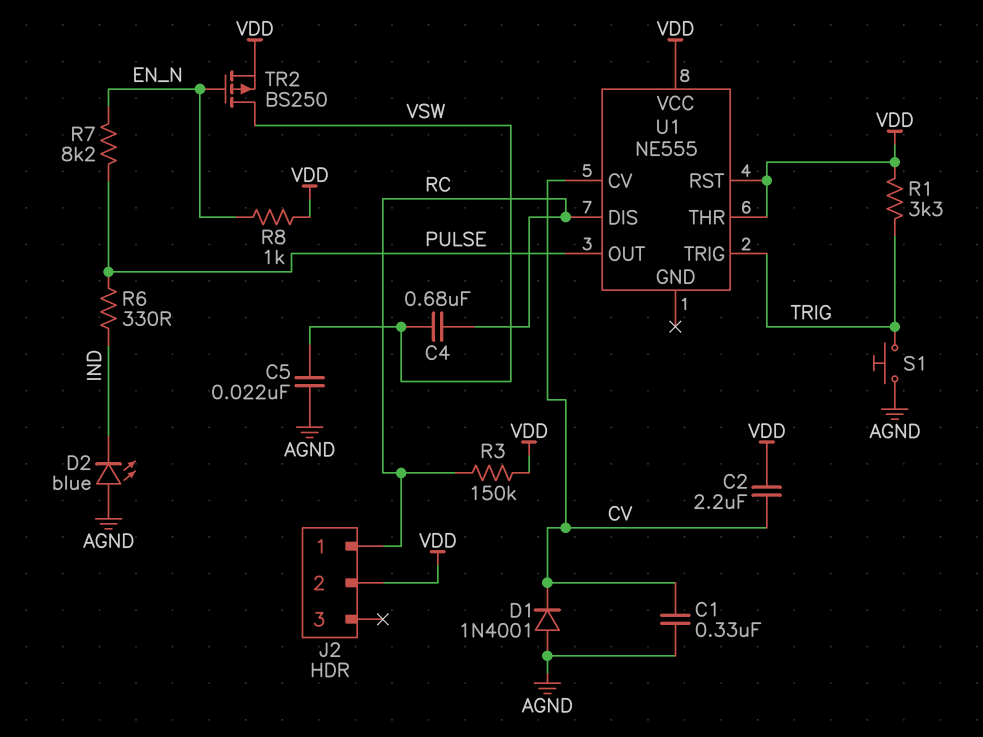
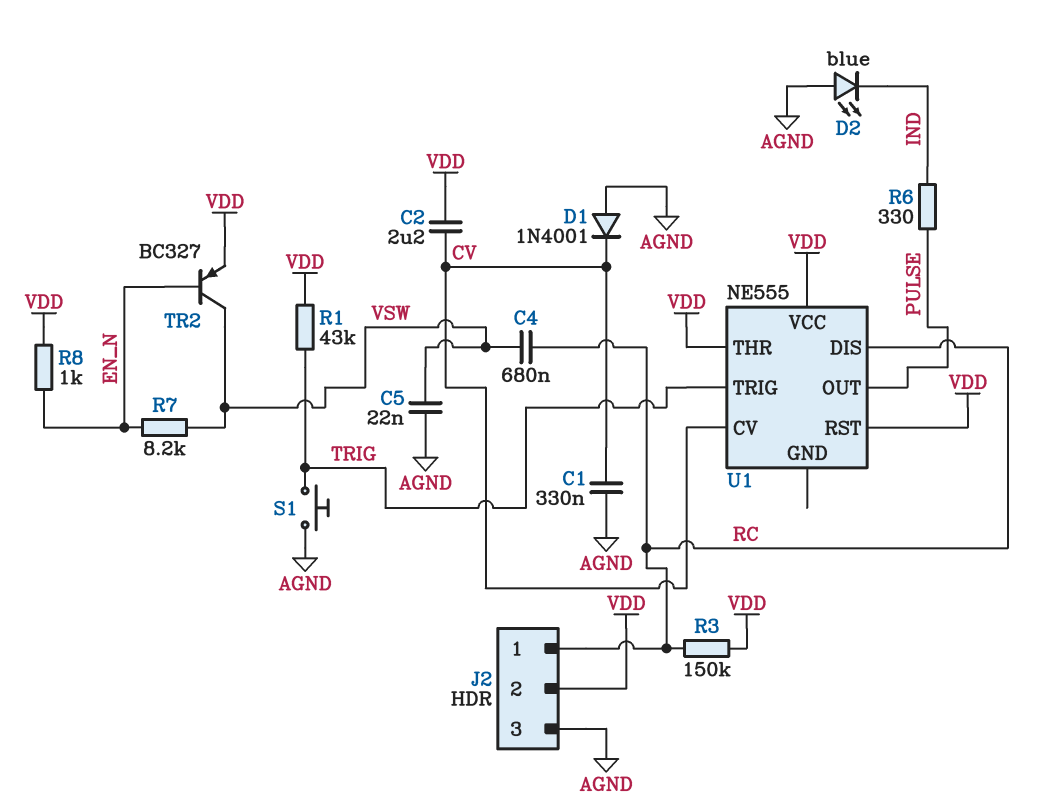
J2 pin 3: none -> AGND
R1: 3.3k (TRIG, VDD) -> 43k (TRIG, VDD)
R7: 8.2k (EN_N, PULSE) -> 8.2k (EN_N, VSW)
TR2: PMOS BS250 (G EN_N, D VSW, S VDD) -> PNP BC327 (B EN_N, C VSW, E VDD)

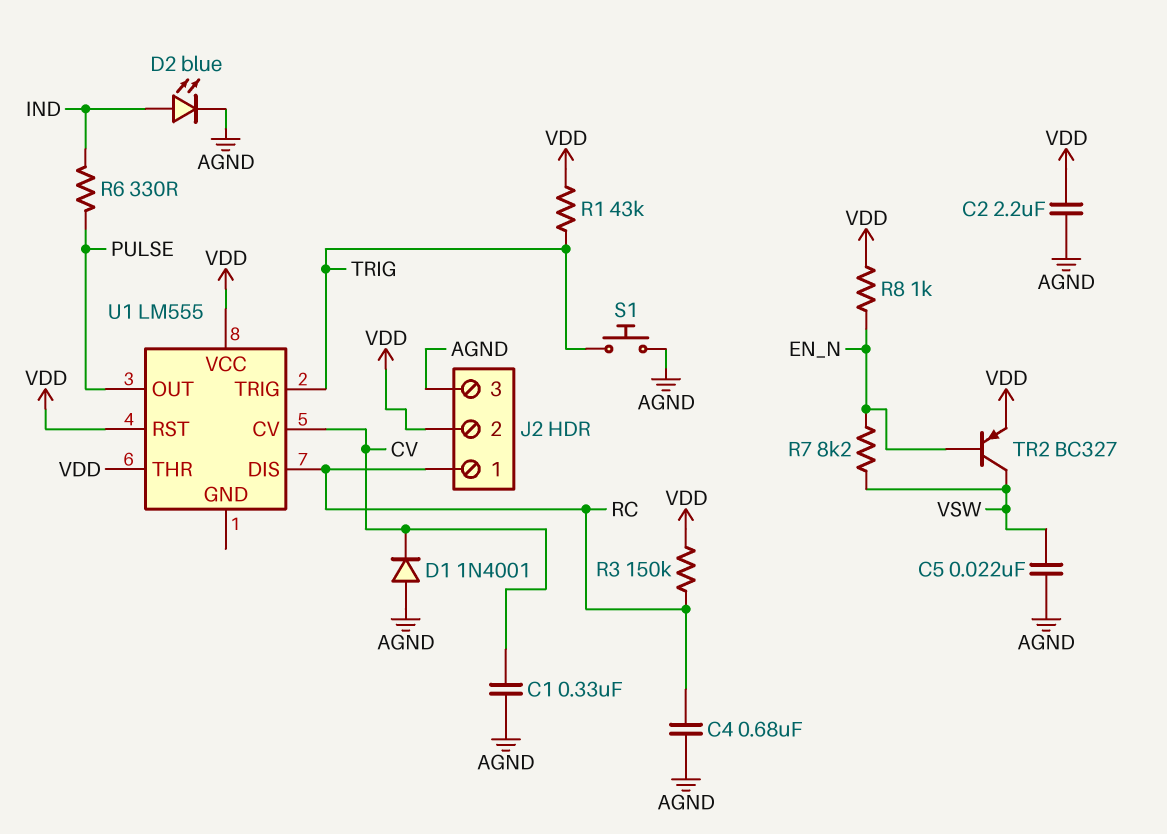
C2: 2.2uF (CV, VDD) -> 2.2uF (AGND, VDD)
C4: 680nF (RC, VSW) -> 680nF (AGND, RC)
D2: LED blue (A AGND, K IND) -> LED blue (A IND, K AGND)
U1: NE555 -> LM555

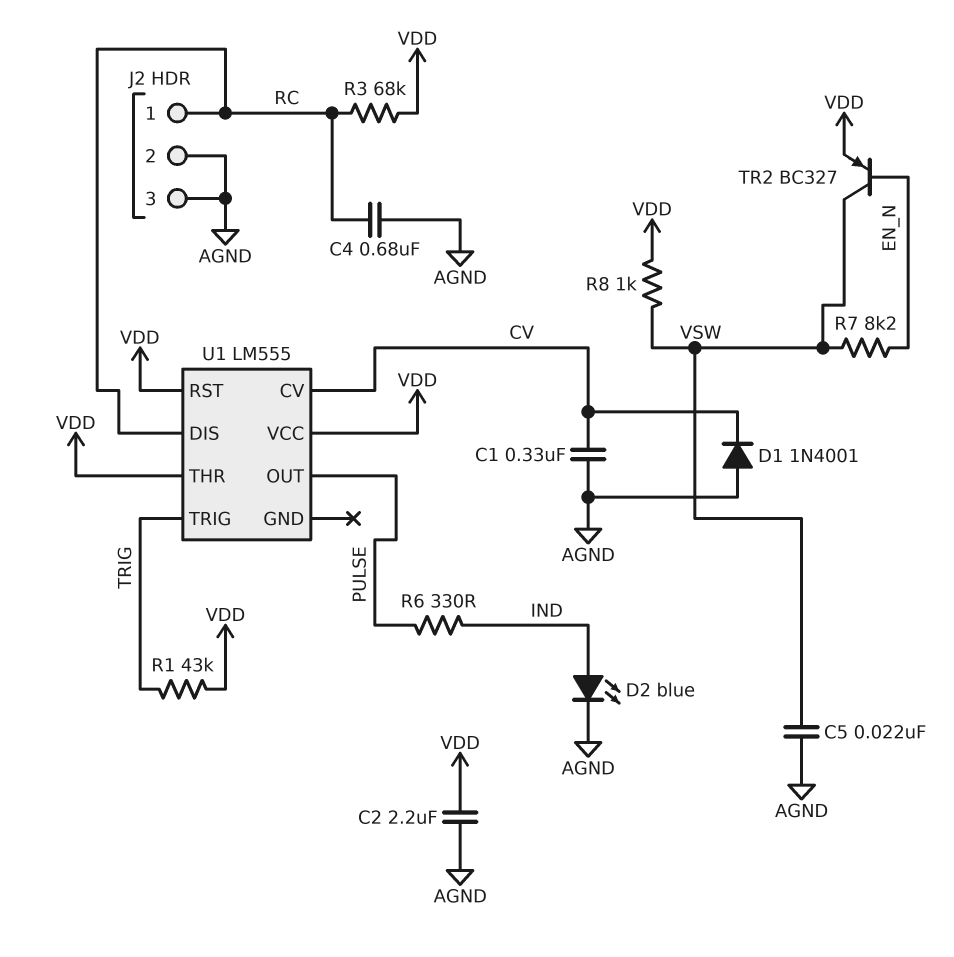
J2 pin 2: VDD -> AGND
R3: 150k (RC, VDD) -> 68k (RC, VDD)
R8: 1k (EN_N, VDD) -> 1k (VDD, VSW)
S1: button (AGND, TRIG) -> none

